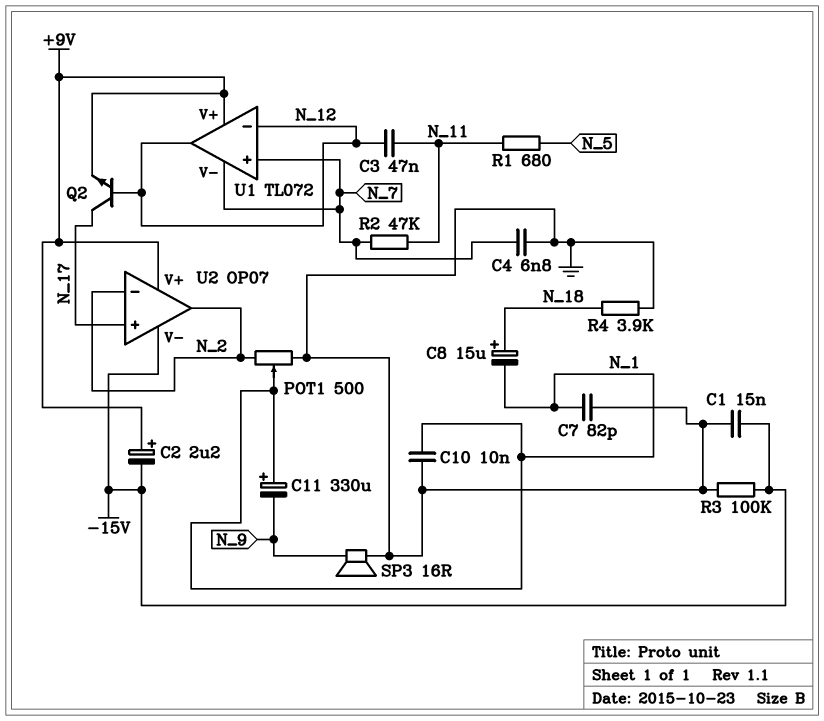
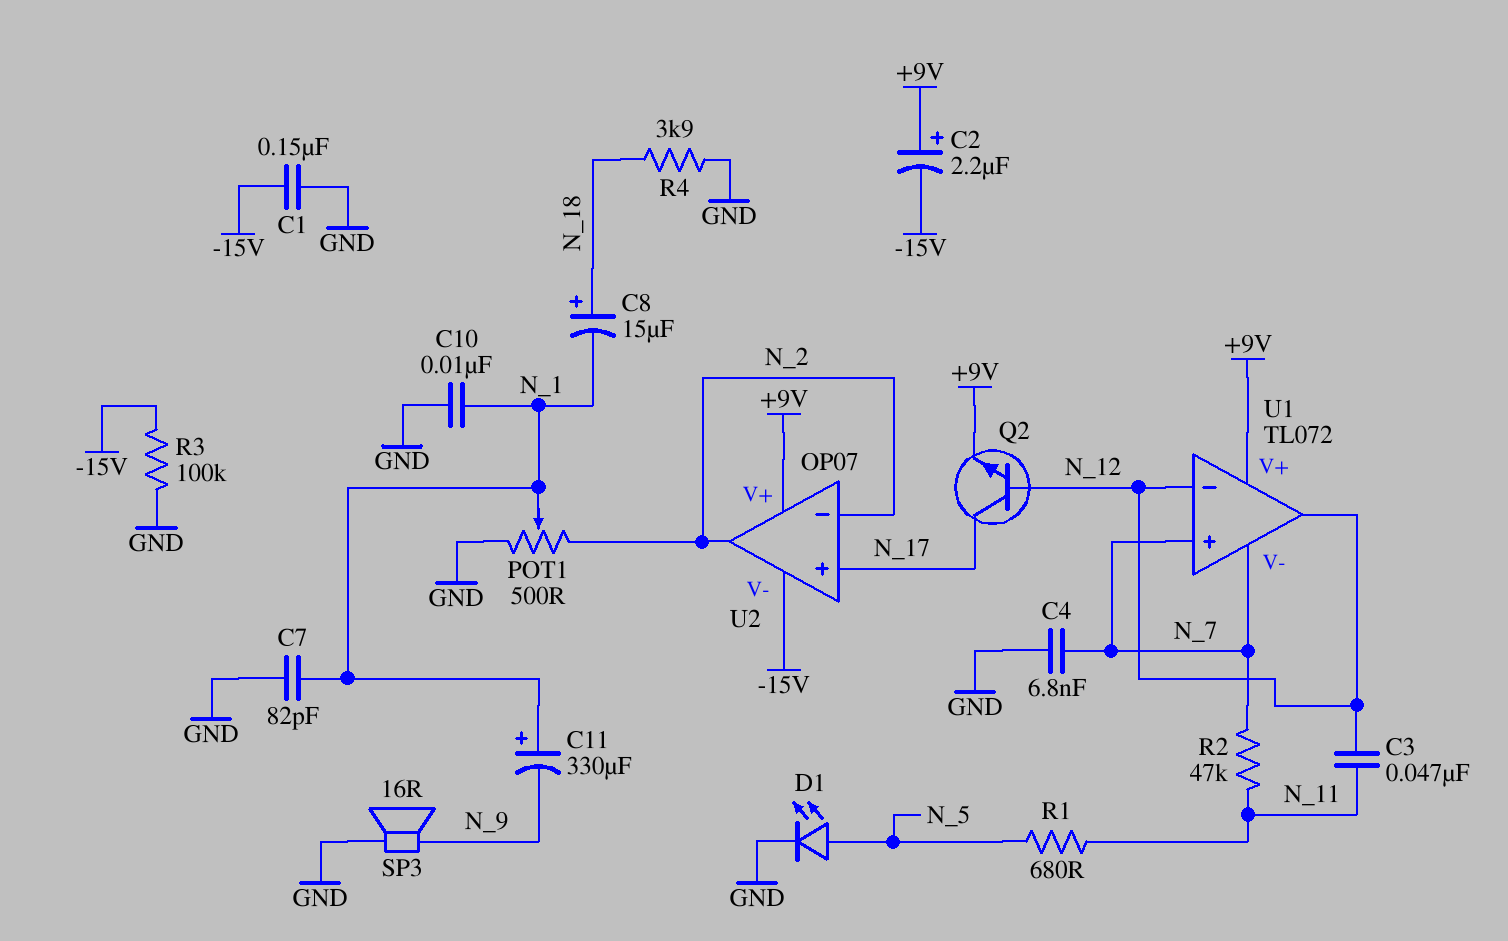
C1: 15nF (-15V, GND) -> 150nF (-15V, GND)
D1: none -> LED (A N_5, K GND)

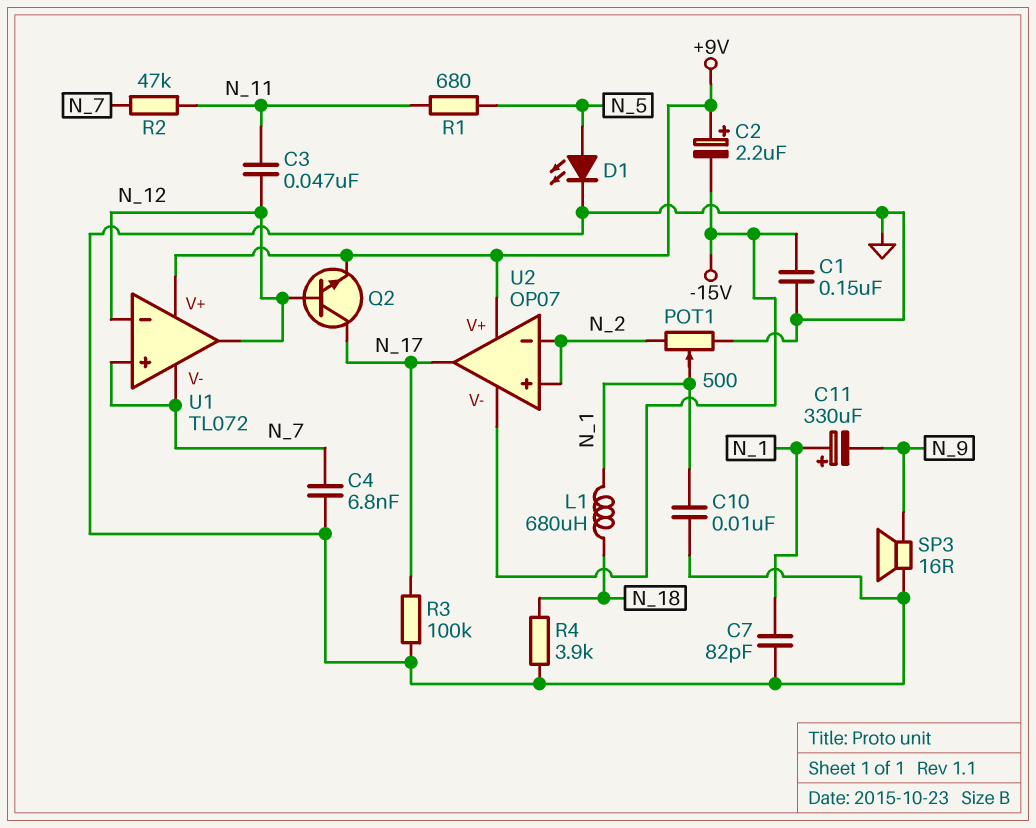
C8: 15uF (plus N_18, minus N_1) -> none
L1: none -> 680uH (N_1, N_18)
R3: 100k (-15V, GND) -> 100k (GND, N_17)
U2 pin in+: N_17 -> N_2
U2 pin out: N_2 -> N_17

